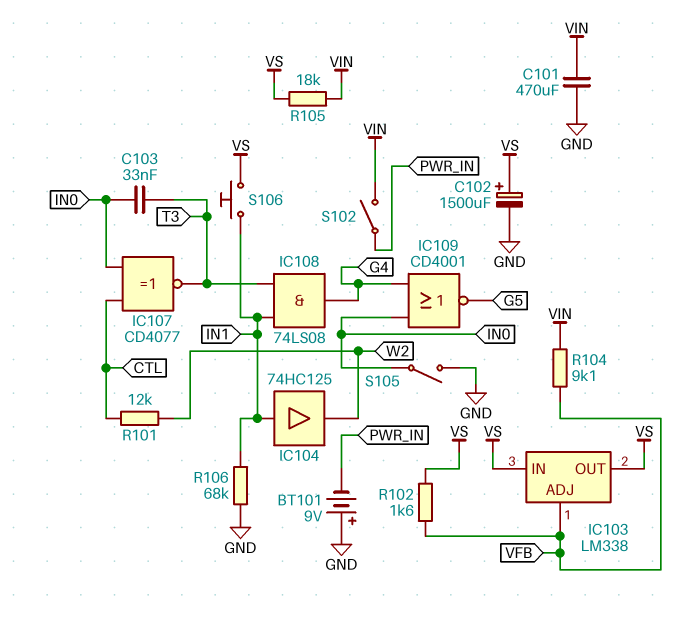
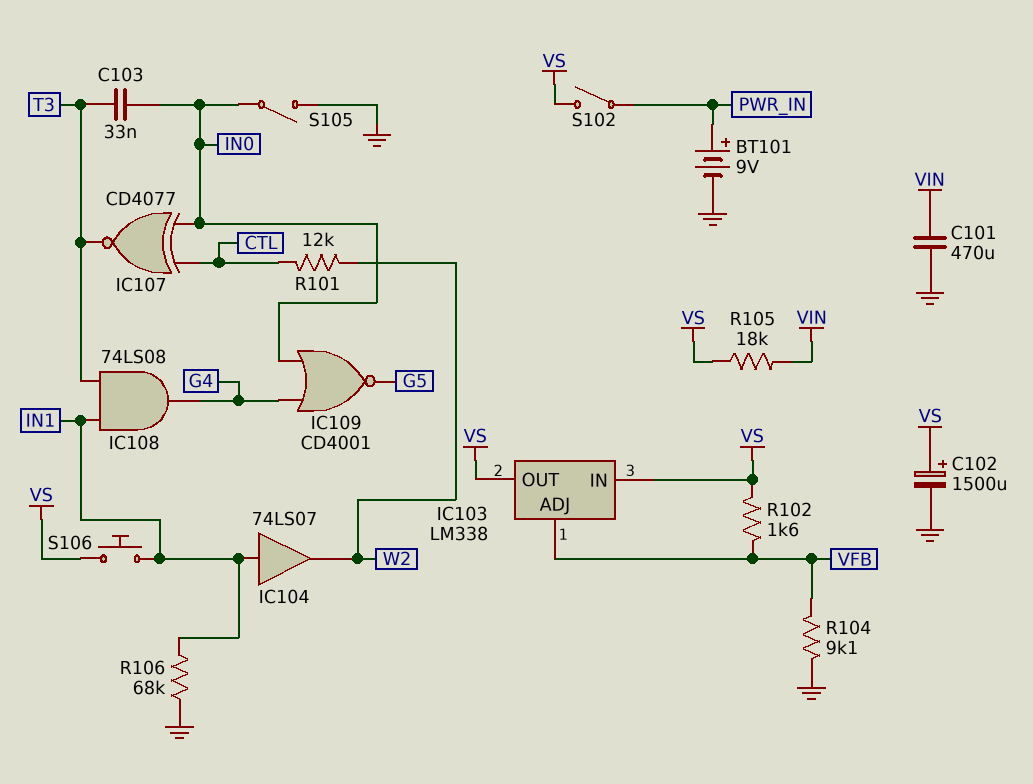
BT101: 9V (plus GND, minus PWR_IN) -> 9V (plus PWR_IN, minus GND)
IC104: buffer 74HC125 (in IN1, out W2) -> buffer 74LS07 (in IN1, out W2)
R104: 9.1k (VFB, VIN) -> 9.1k (GND, VFB)
S102: switch (PWR_IN, VIN) -> switch (PWR_IN, VS)

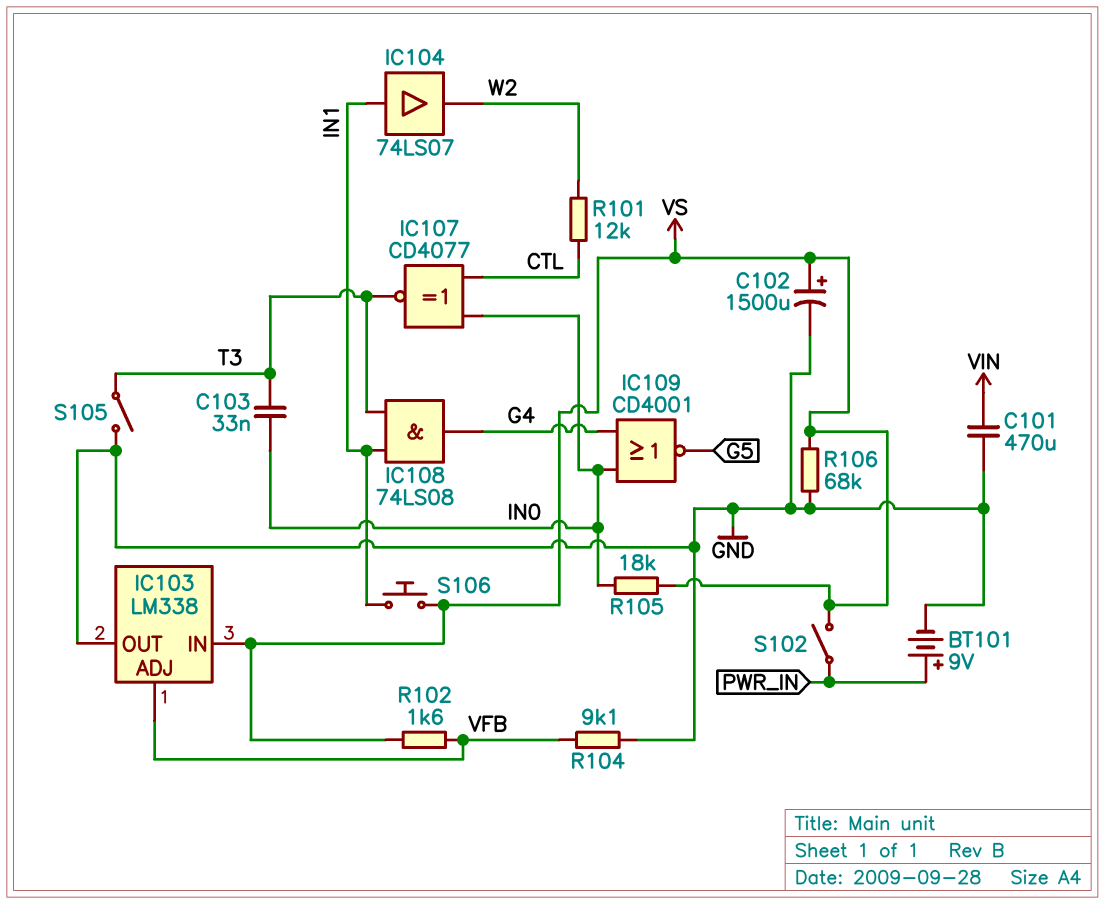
IC103 pin OUT: VS -> GND
R105: 18k (VIN, VS) -> 18k (IN0, VS)
R106: 68k (GND, IN1) -> 68k (GND, VS)
S105: switch (GND, IN0) -> switch (GND, T3)

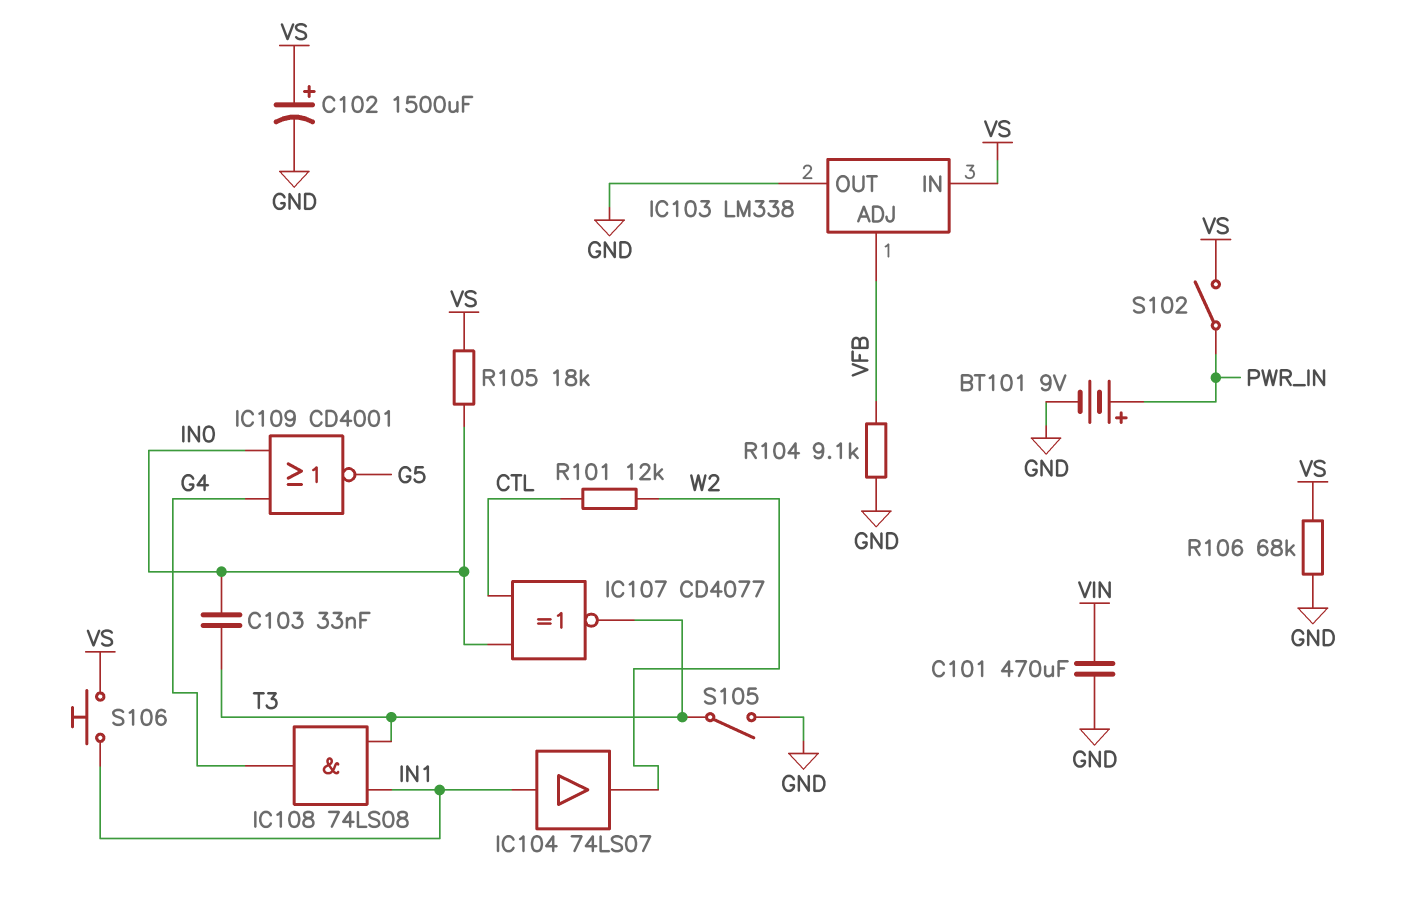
R102: 1.6k (VFB, VS) -> none

